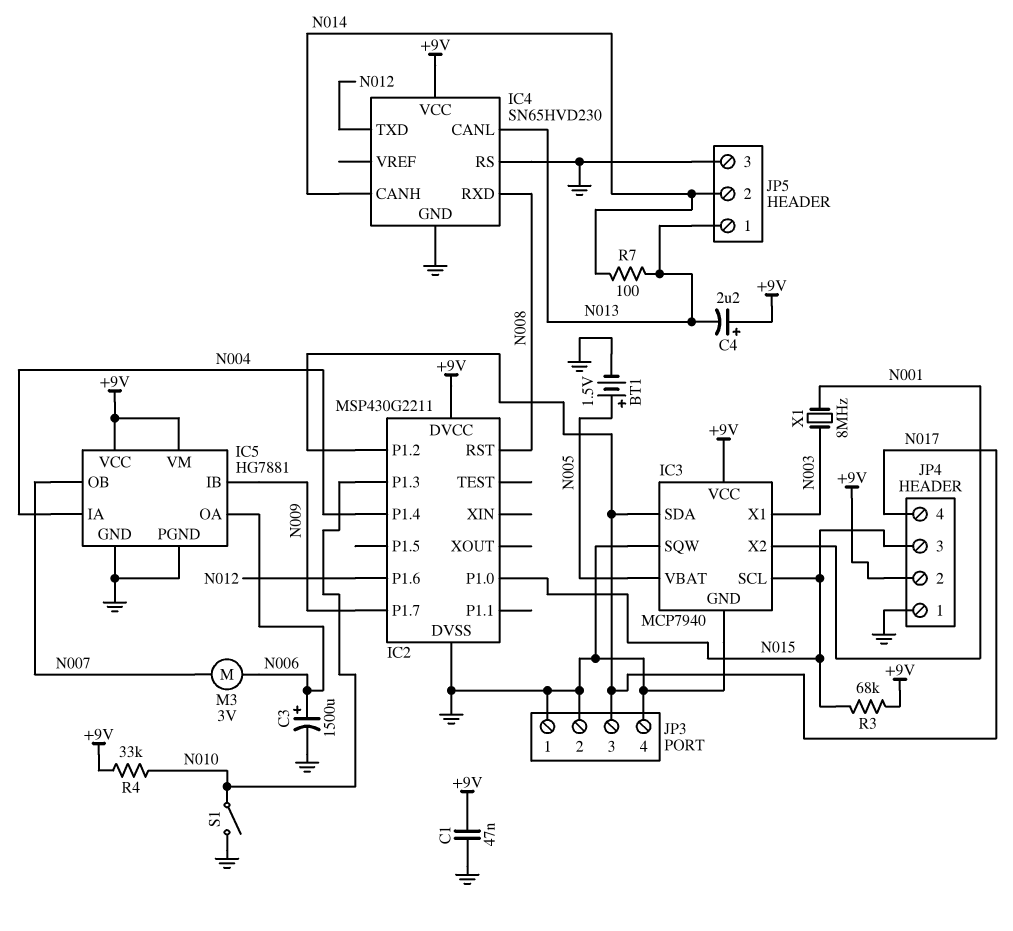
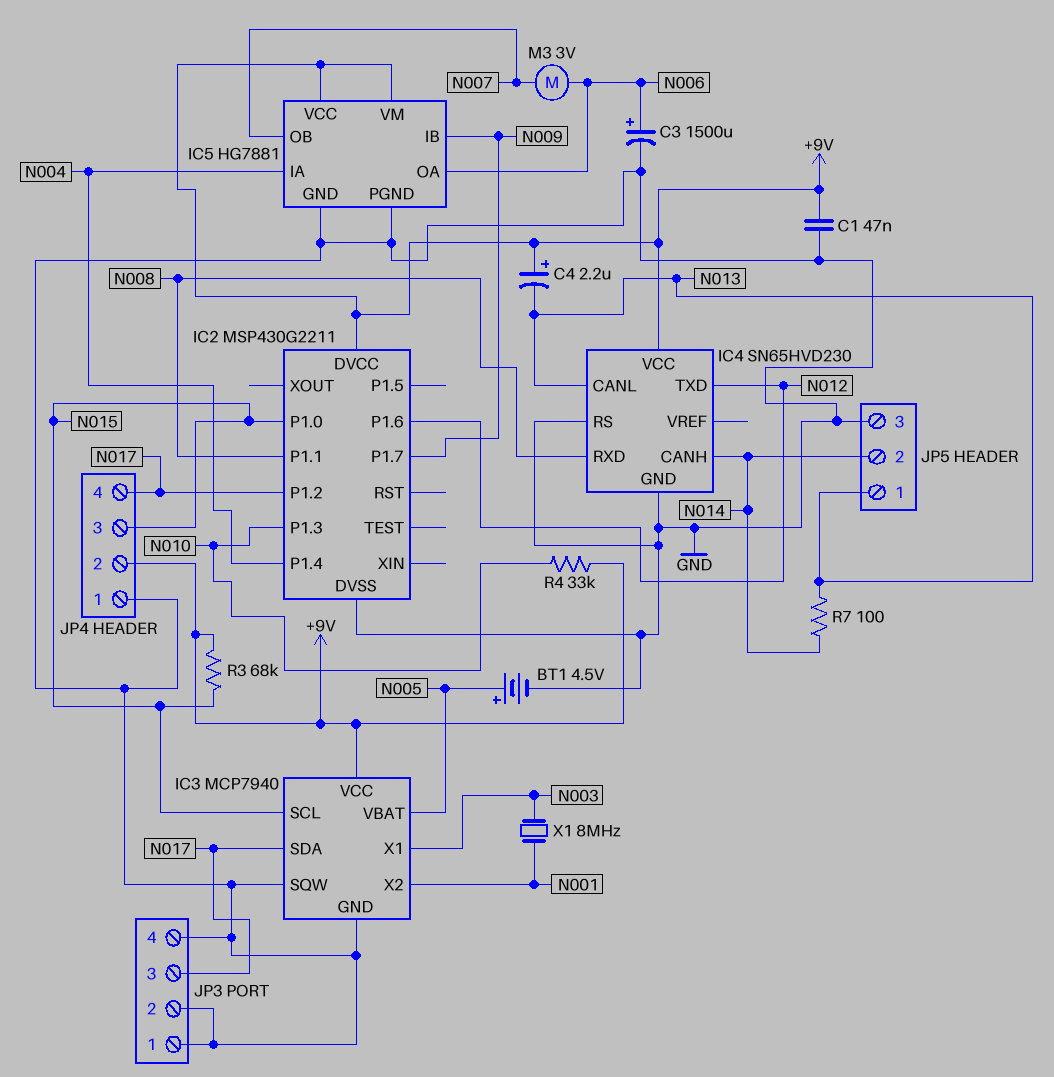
BT1: 1.5V (plus N005, minus GND) -> 4.5V (plus N005, minus GND)
IC2 pin P1.1: none -> N008
IC2 pin RST: N008 -> none
S1: switch (GND, N010) -> none

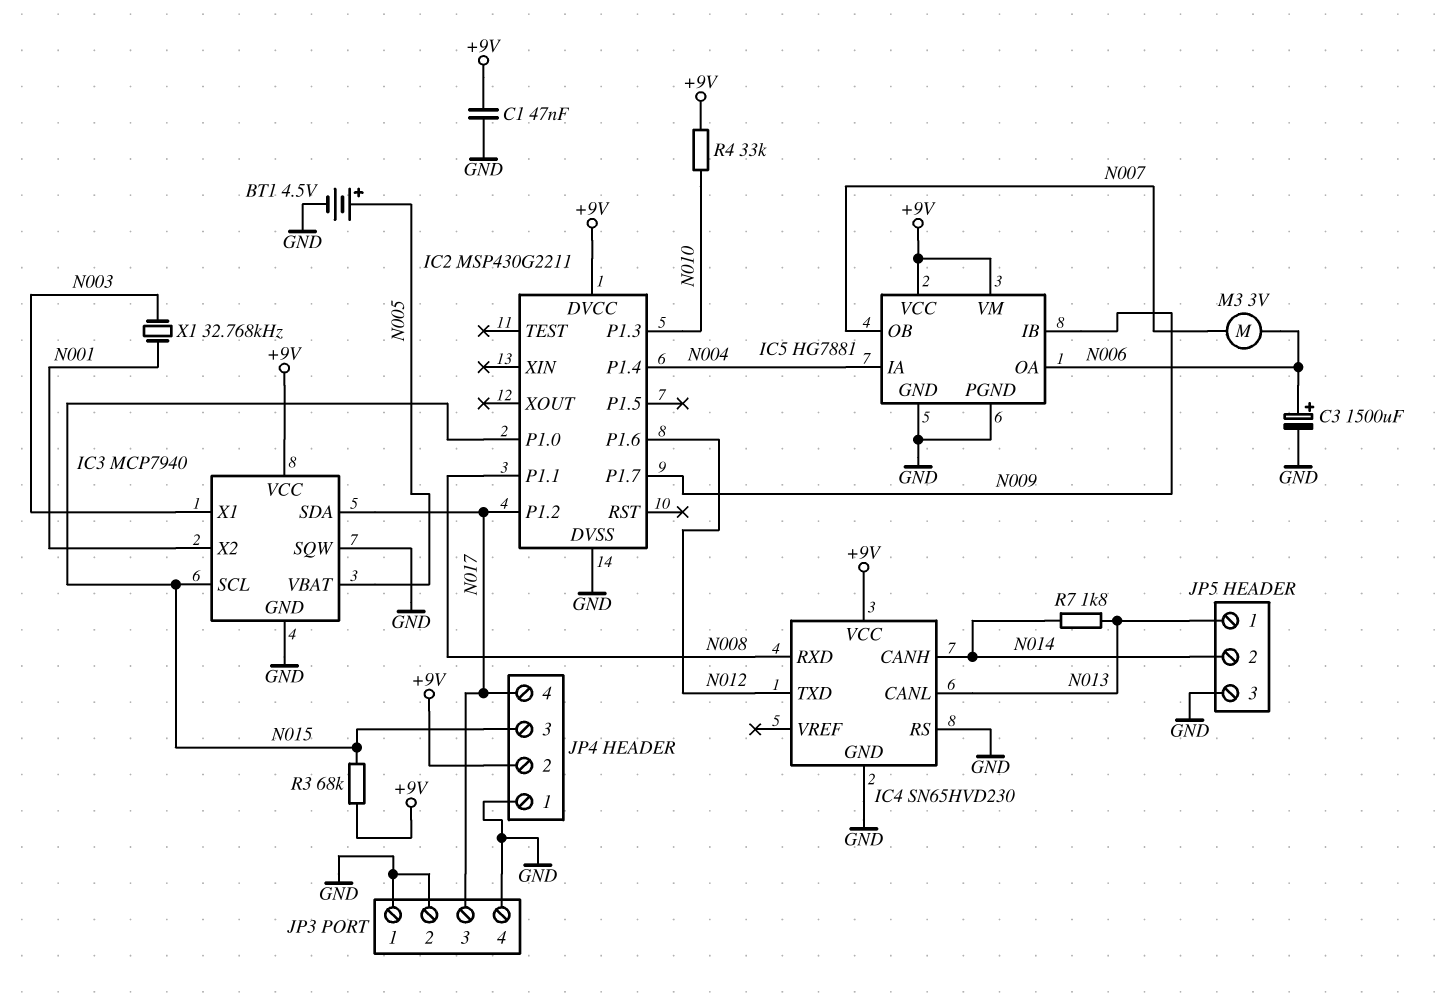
C4: 2.2uF (plus +9V, minus N013) -> none
R7: 100 (N013, N014) -> 1.8k (N013, N014)
X1: 8MHz (N001, N003) -> 32.768kHz (N001, N003)

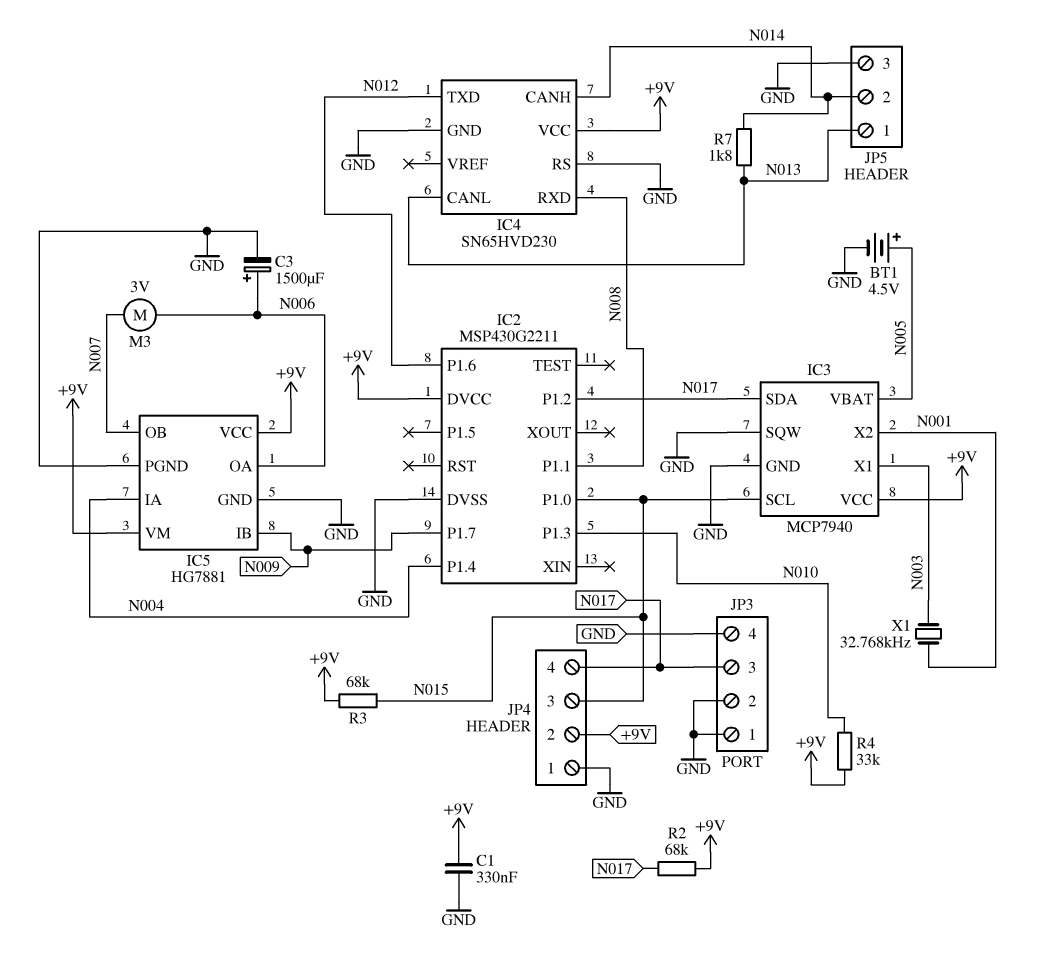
C1: 47nF (+9V, GND) -> 330nF (+9V, GND)
R2: none -> 68k (+9V, N017)

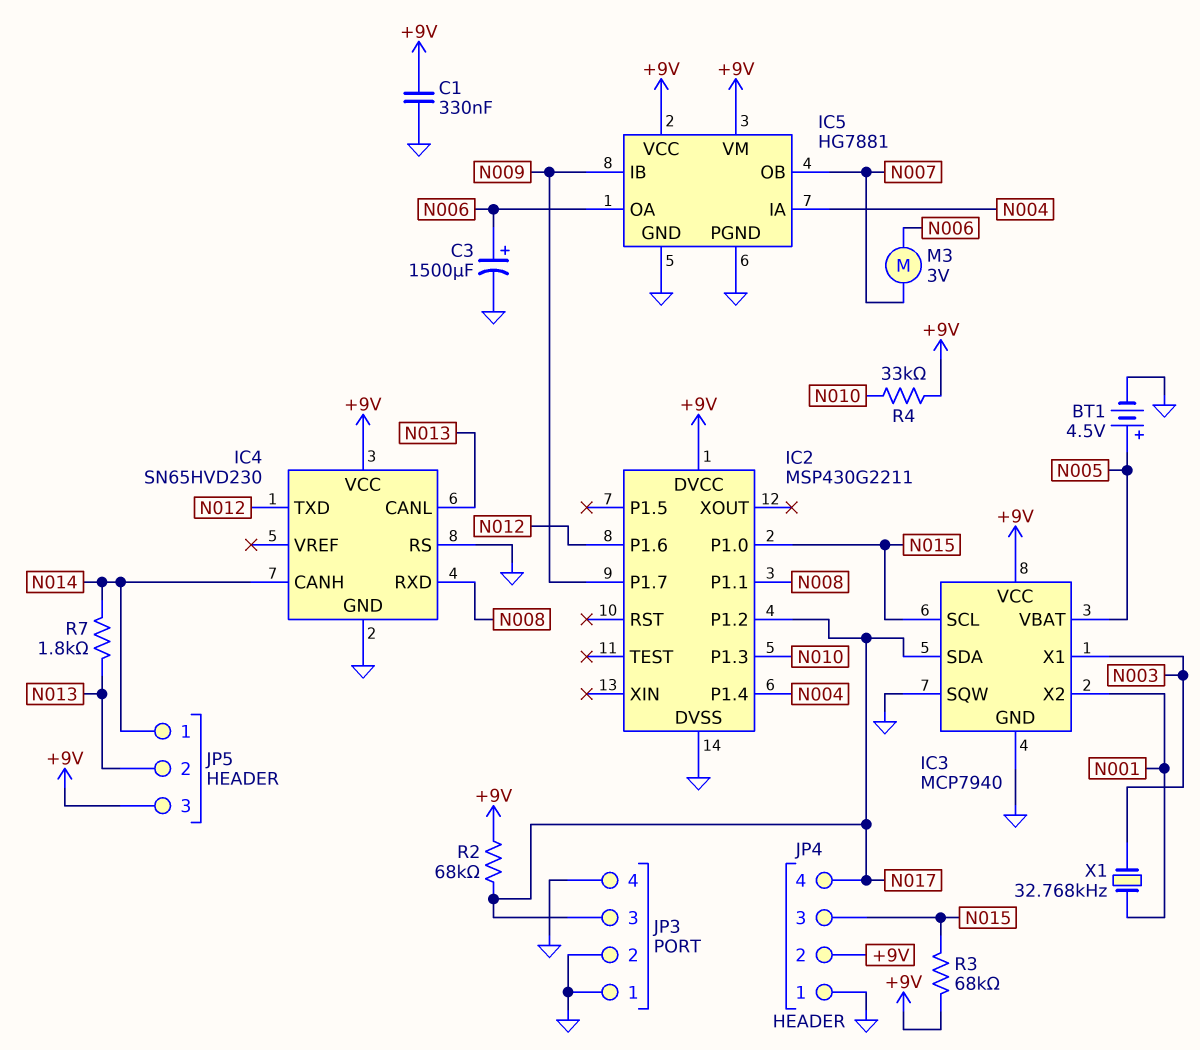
JP5 pin 1: N013 -> N014
JP5 pin 2: N014 -> N013
JP5 pin 3: GND -> +9V

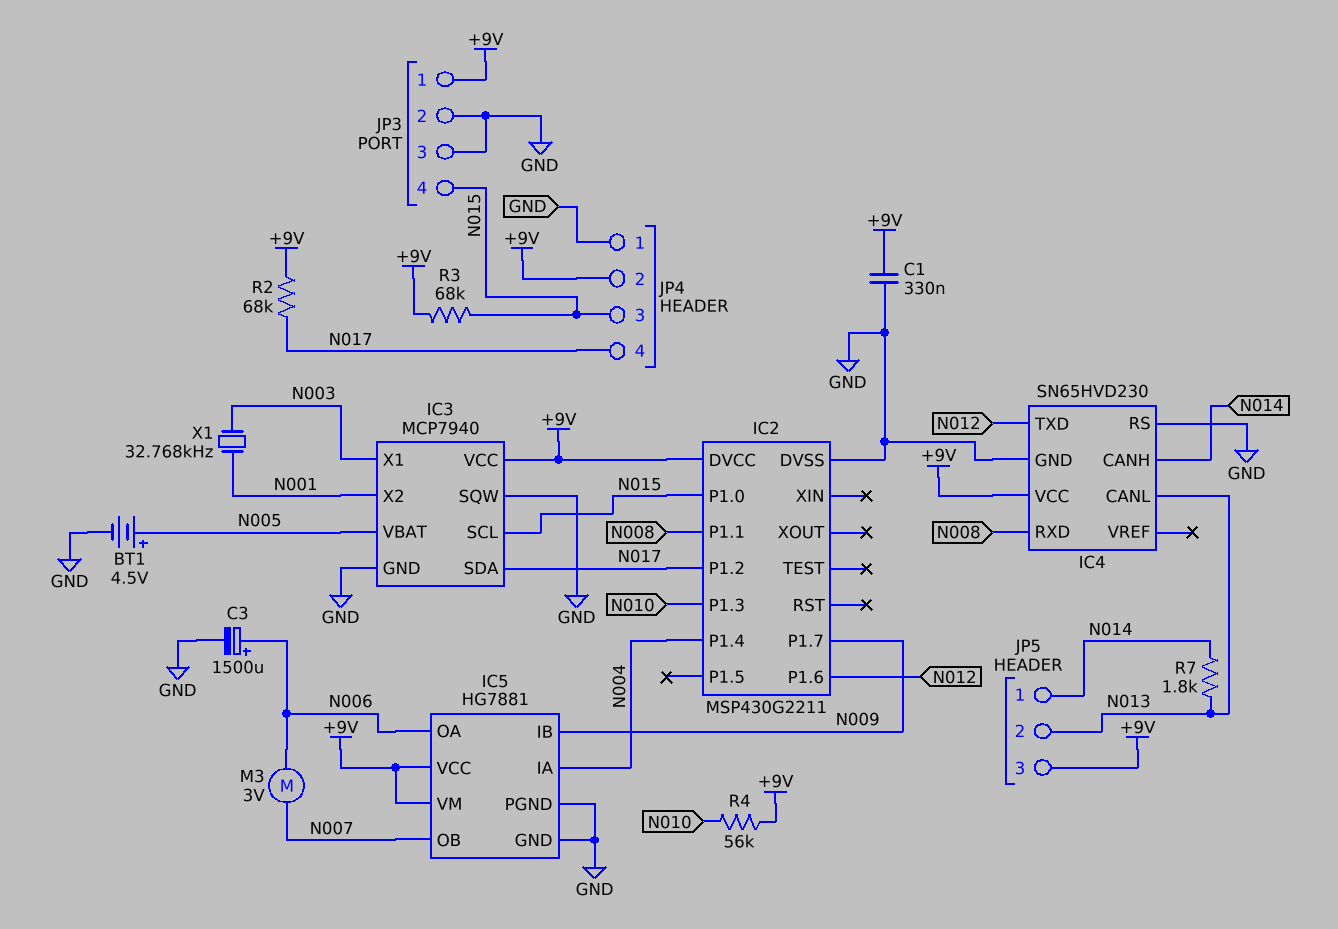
JP3 pin 1: GND -> +9V
JP3 pin 3: N017 -> GND
JP3 pin 4: GND -> N015
R4: 33k (+9V, N010) -> 56k (+9V, N010)

